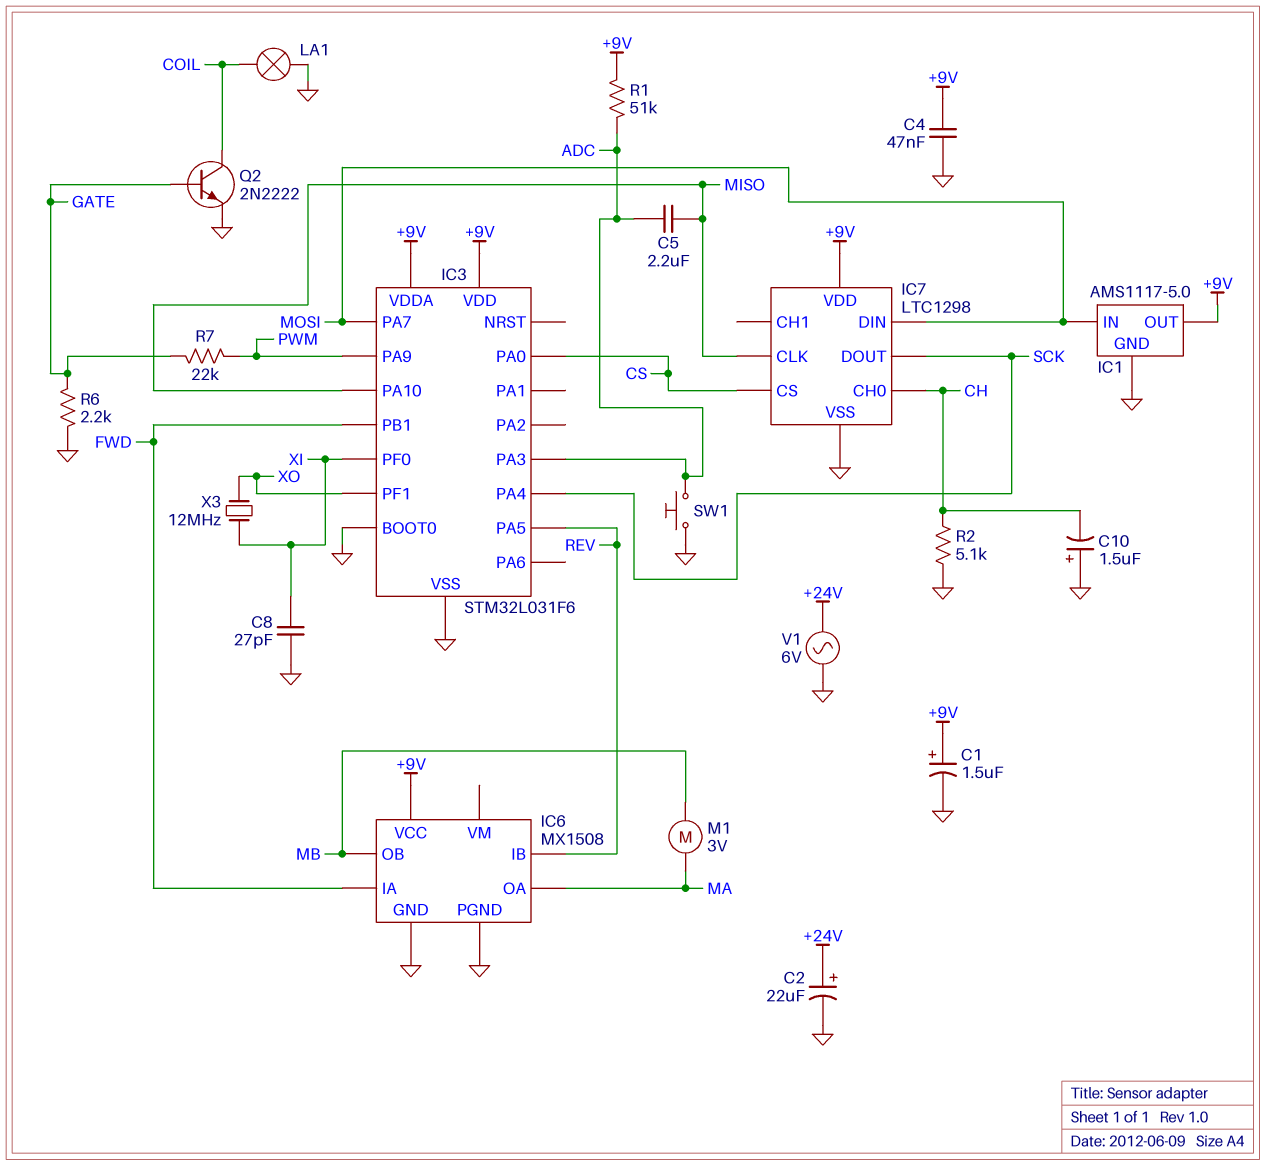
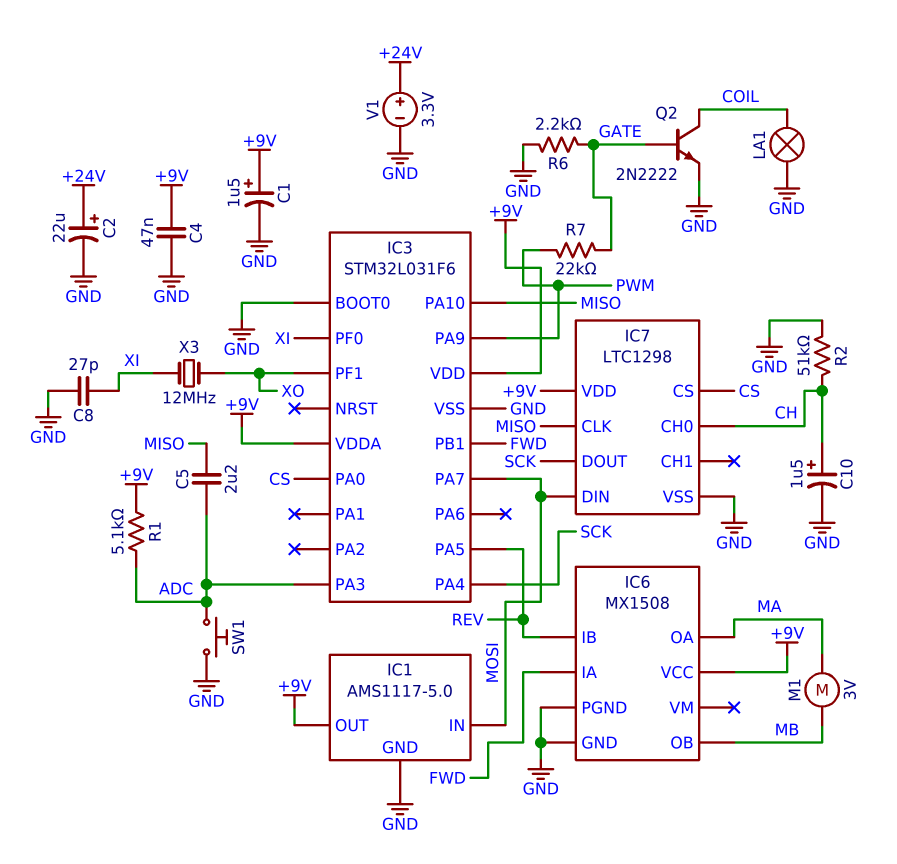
C10: 1.5uF (plus GND, minus CH) -> 1.5uF (plus CH, minus GND)
R1: 51k (+9V, ADC) -> 5.1k (+9V, ADC)
R2: 5.1k (CH, GND) -> 51k (CH, GND)
V1: AC 6V (+24V, GND) -> 3.3V (plus +24V, minus GND)

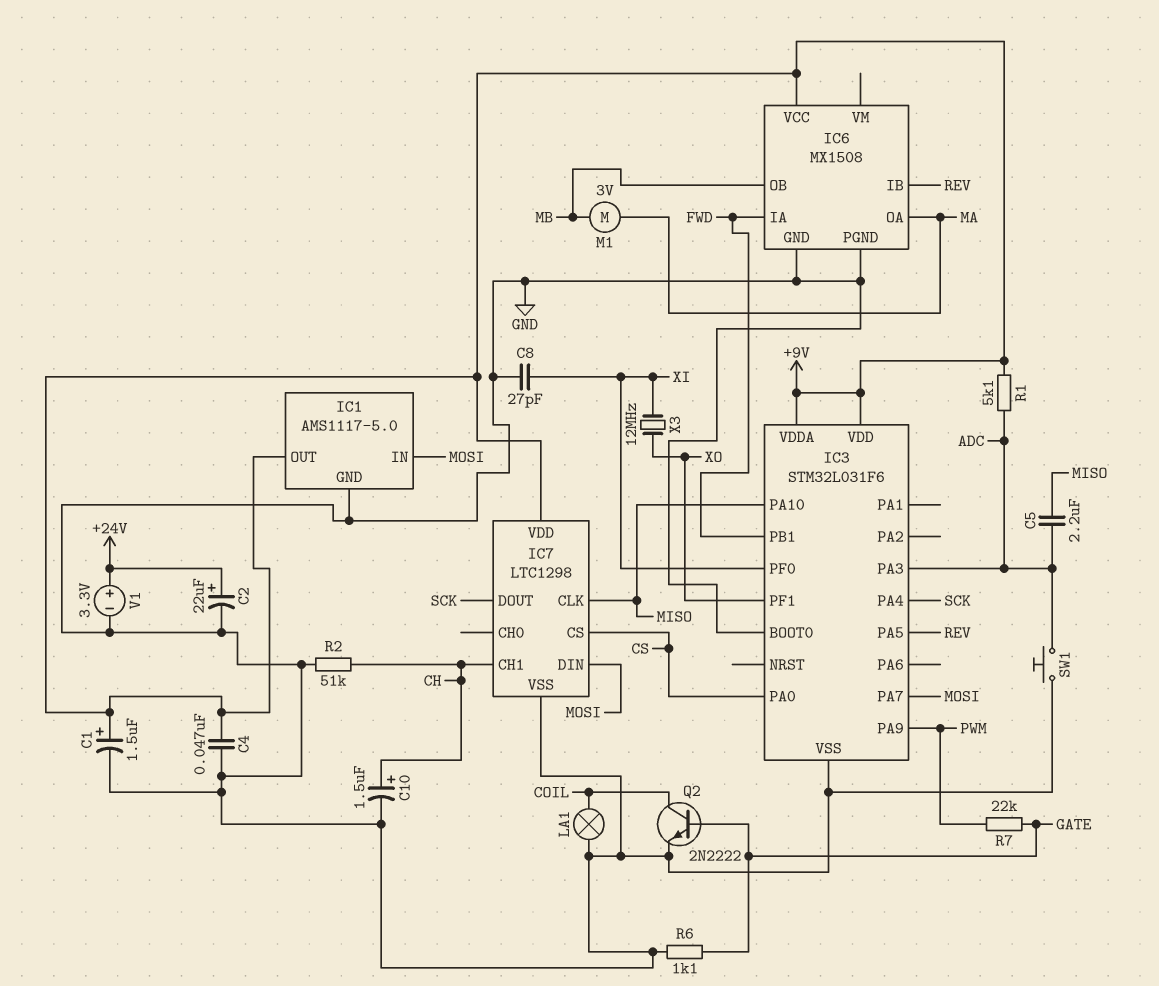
IC7 pin CH0: CH -> none
IC7 pin CH1: none -> CH
R6: 2.2k (GATE, GND) -> 1.1k (GATE, GND)

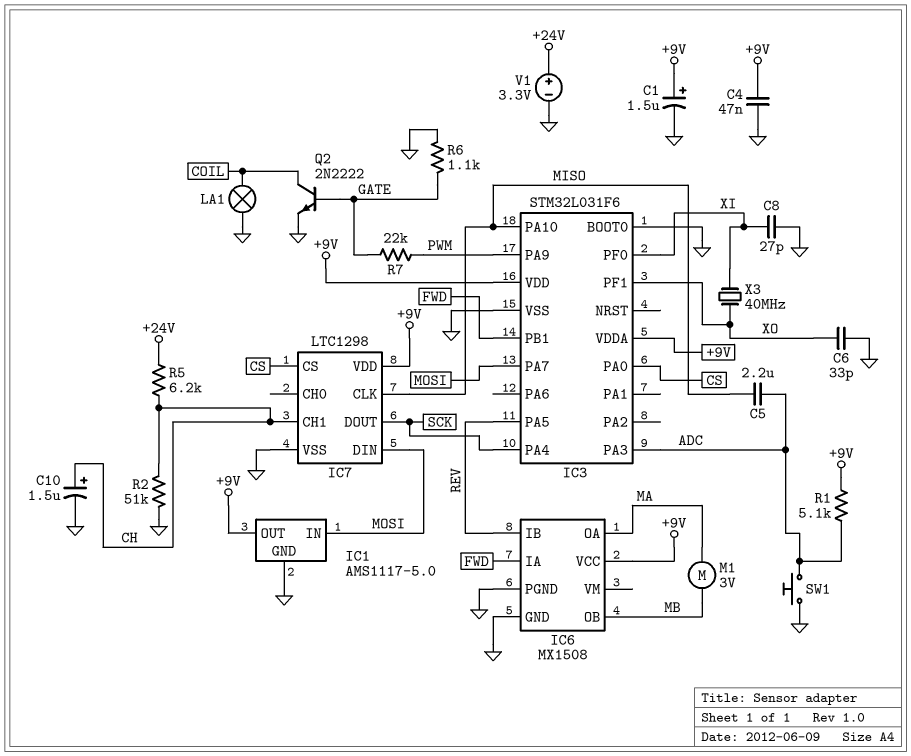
C2: 22uF (plus +24V, minus GND) -> none
C6: none -> 33pF (GND, XO)
R5: none -> 6.2k (+24V, CH)
X3: 12MHz (XI, XO) -> 40MHz (XI, XO)

